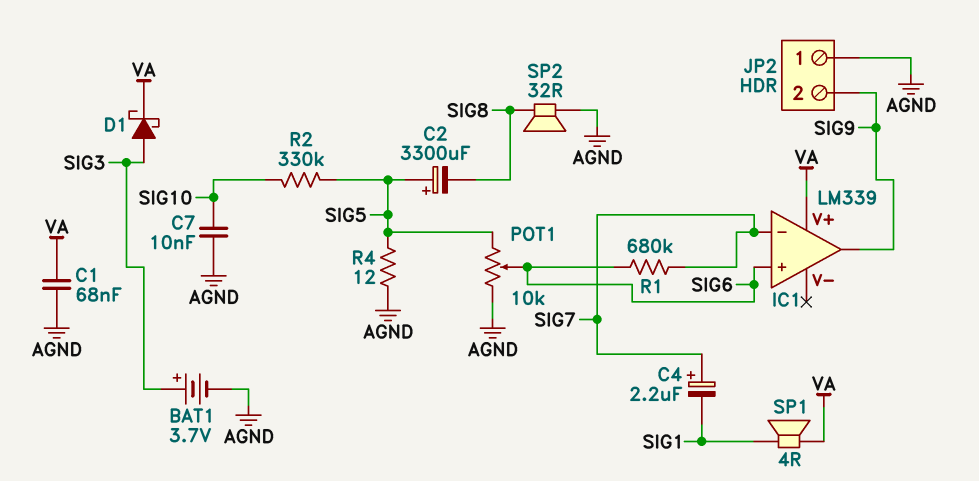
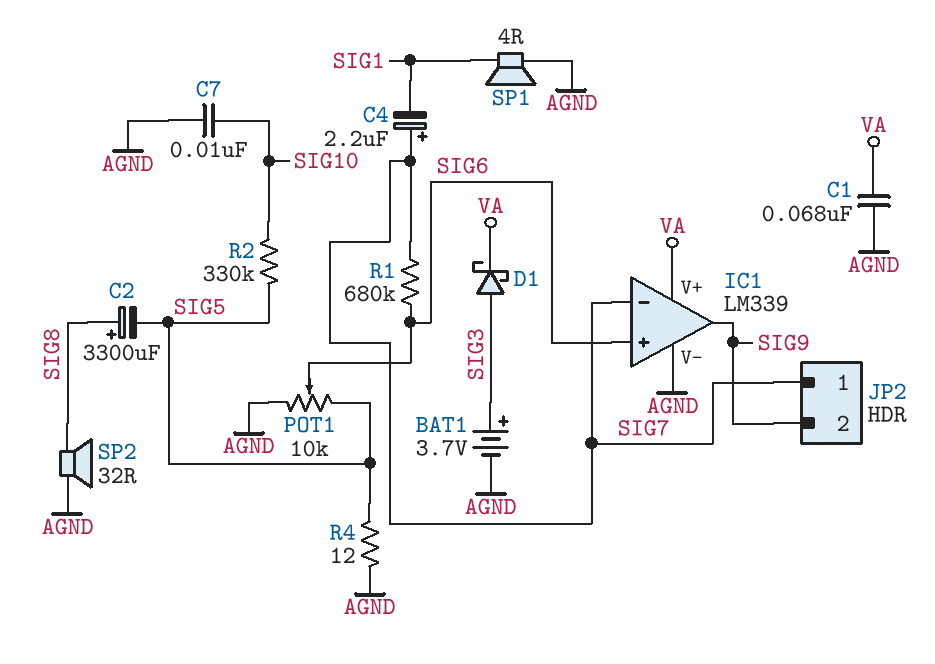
C2: 3300uF (plus SIG5, minus SIG8) -> 3300uF (plus SIG8, minus SIG5)
IC1 pin V-: none -> AGND
JP2 pin 1: AGND -> SIG7
SP1: speaker 4R (SIG1, VA) -> speaker 4R (AGND, SIG1)

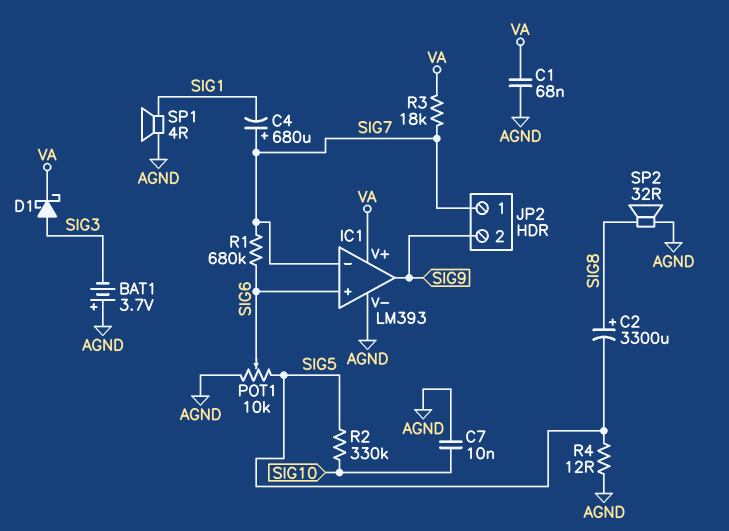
BAT1: 3.7V (plus SIG3, minus AGND) -> 3.7V (plus AGND, minus SIG3)
C4: 2.2uF (plus SIG7, minus SIG1) -> 680uF (plus SIG7, minus SIG1)
IC1: LM339 -> LM393
R3: none -> 18k (SIG7, VA)

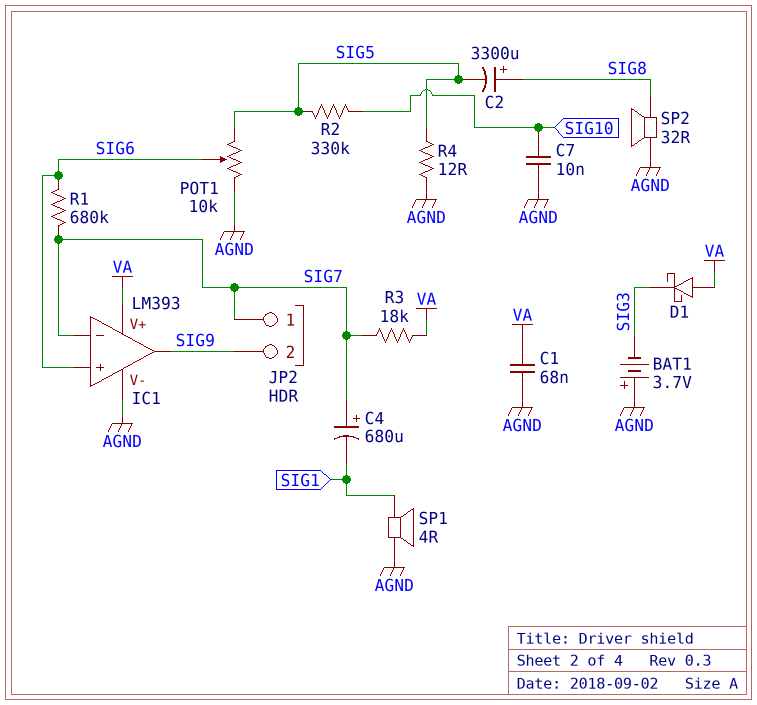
D1: schottky (A SIG3, K VA) -> schottky (A VA, K SIG3)

